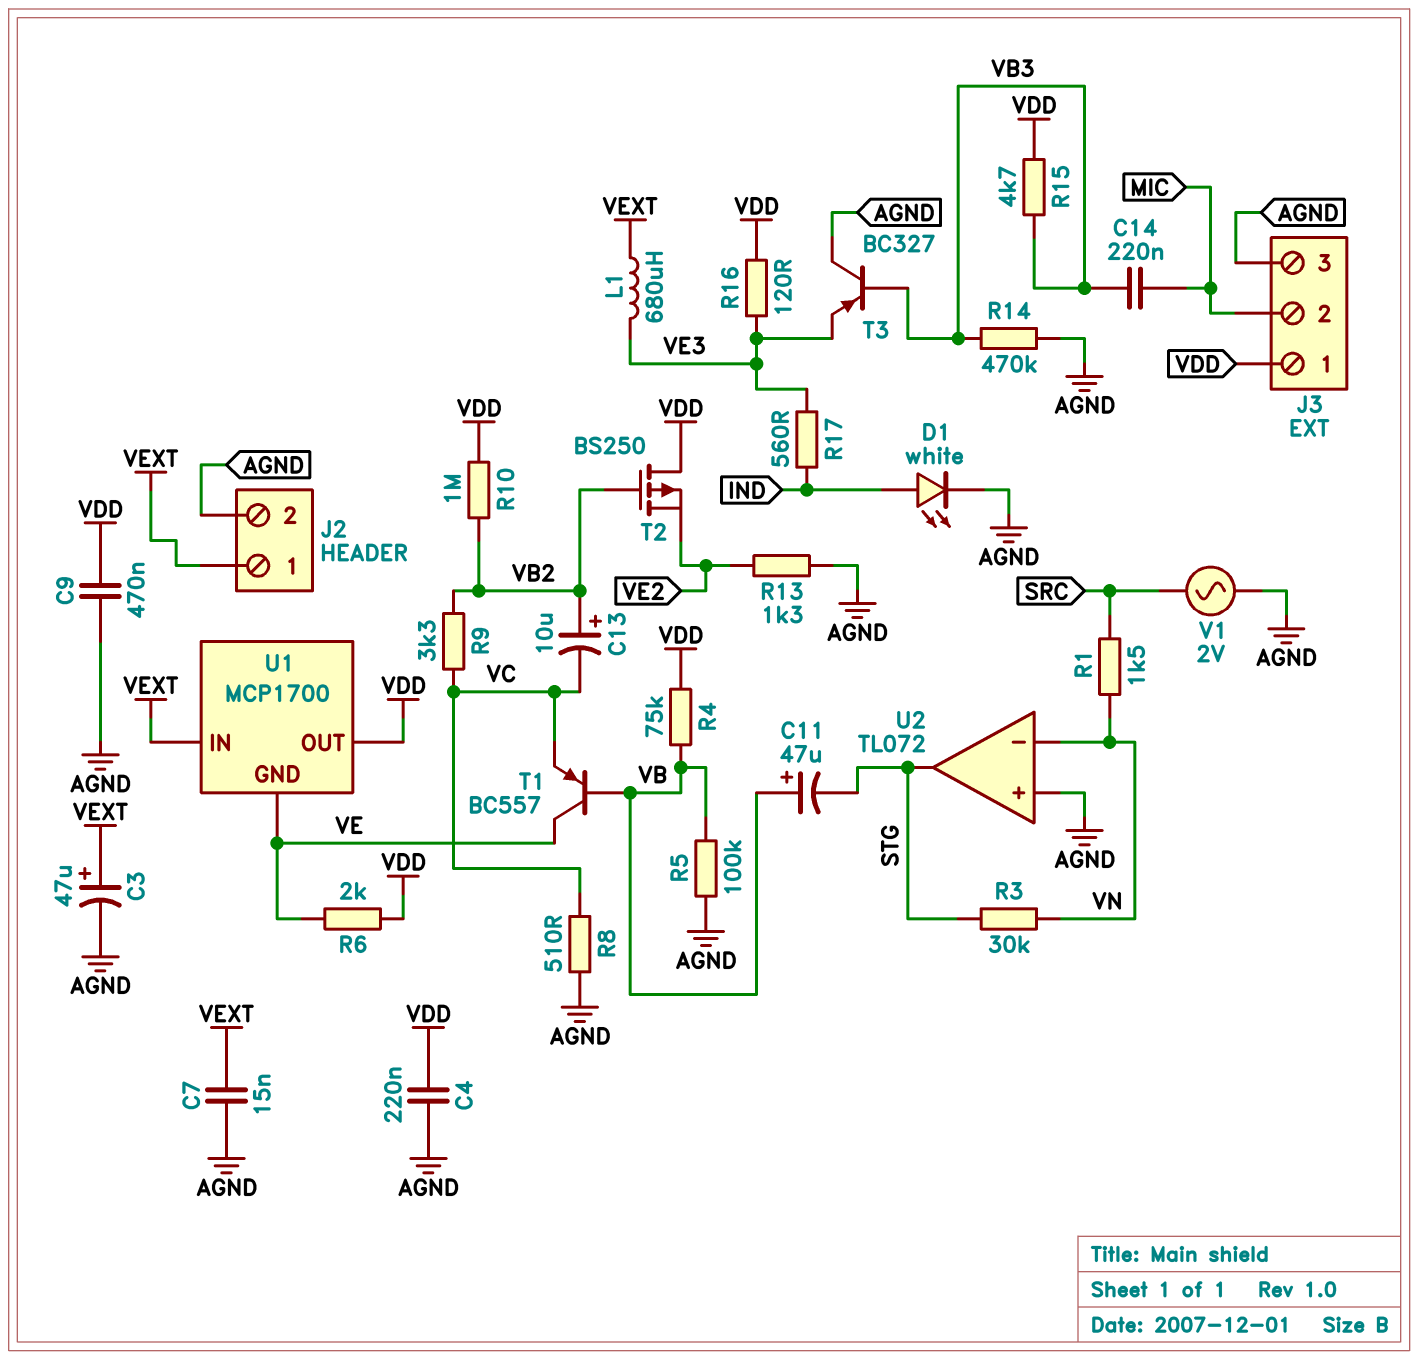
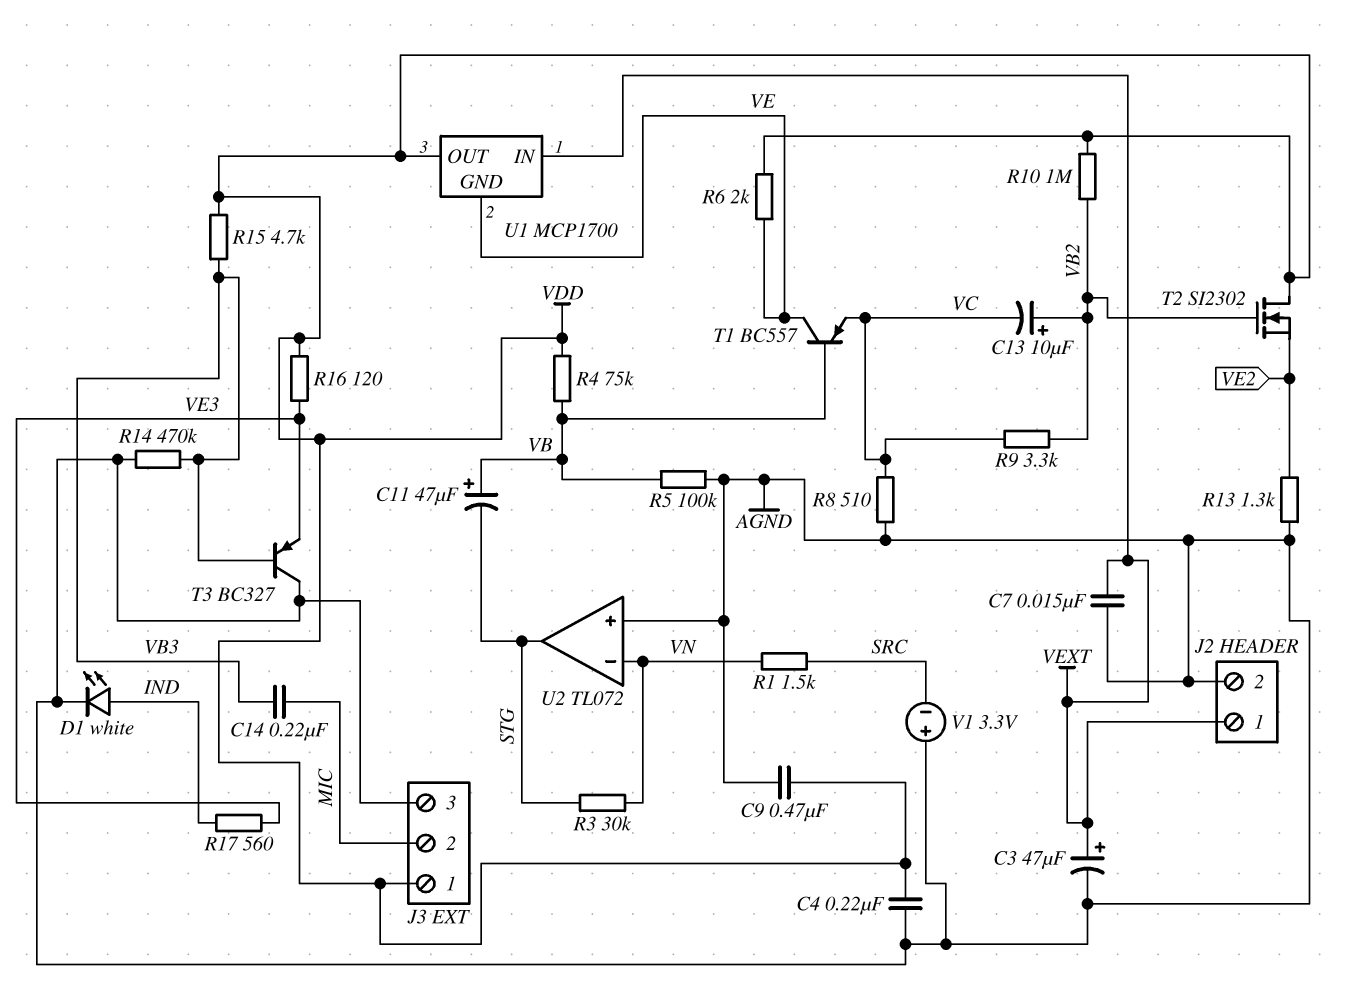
L1: 680uH (VE3, VEXT) -> none
T2: PMOS BS250 (G VB2, D VDD, S VE2) -> NMOS SI2302 (G VB2, D VDD, S VE2)
V1: AC 2V (AGND, SRC) -> 3.3V (plus AGND, minus SRC)

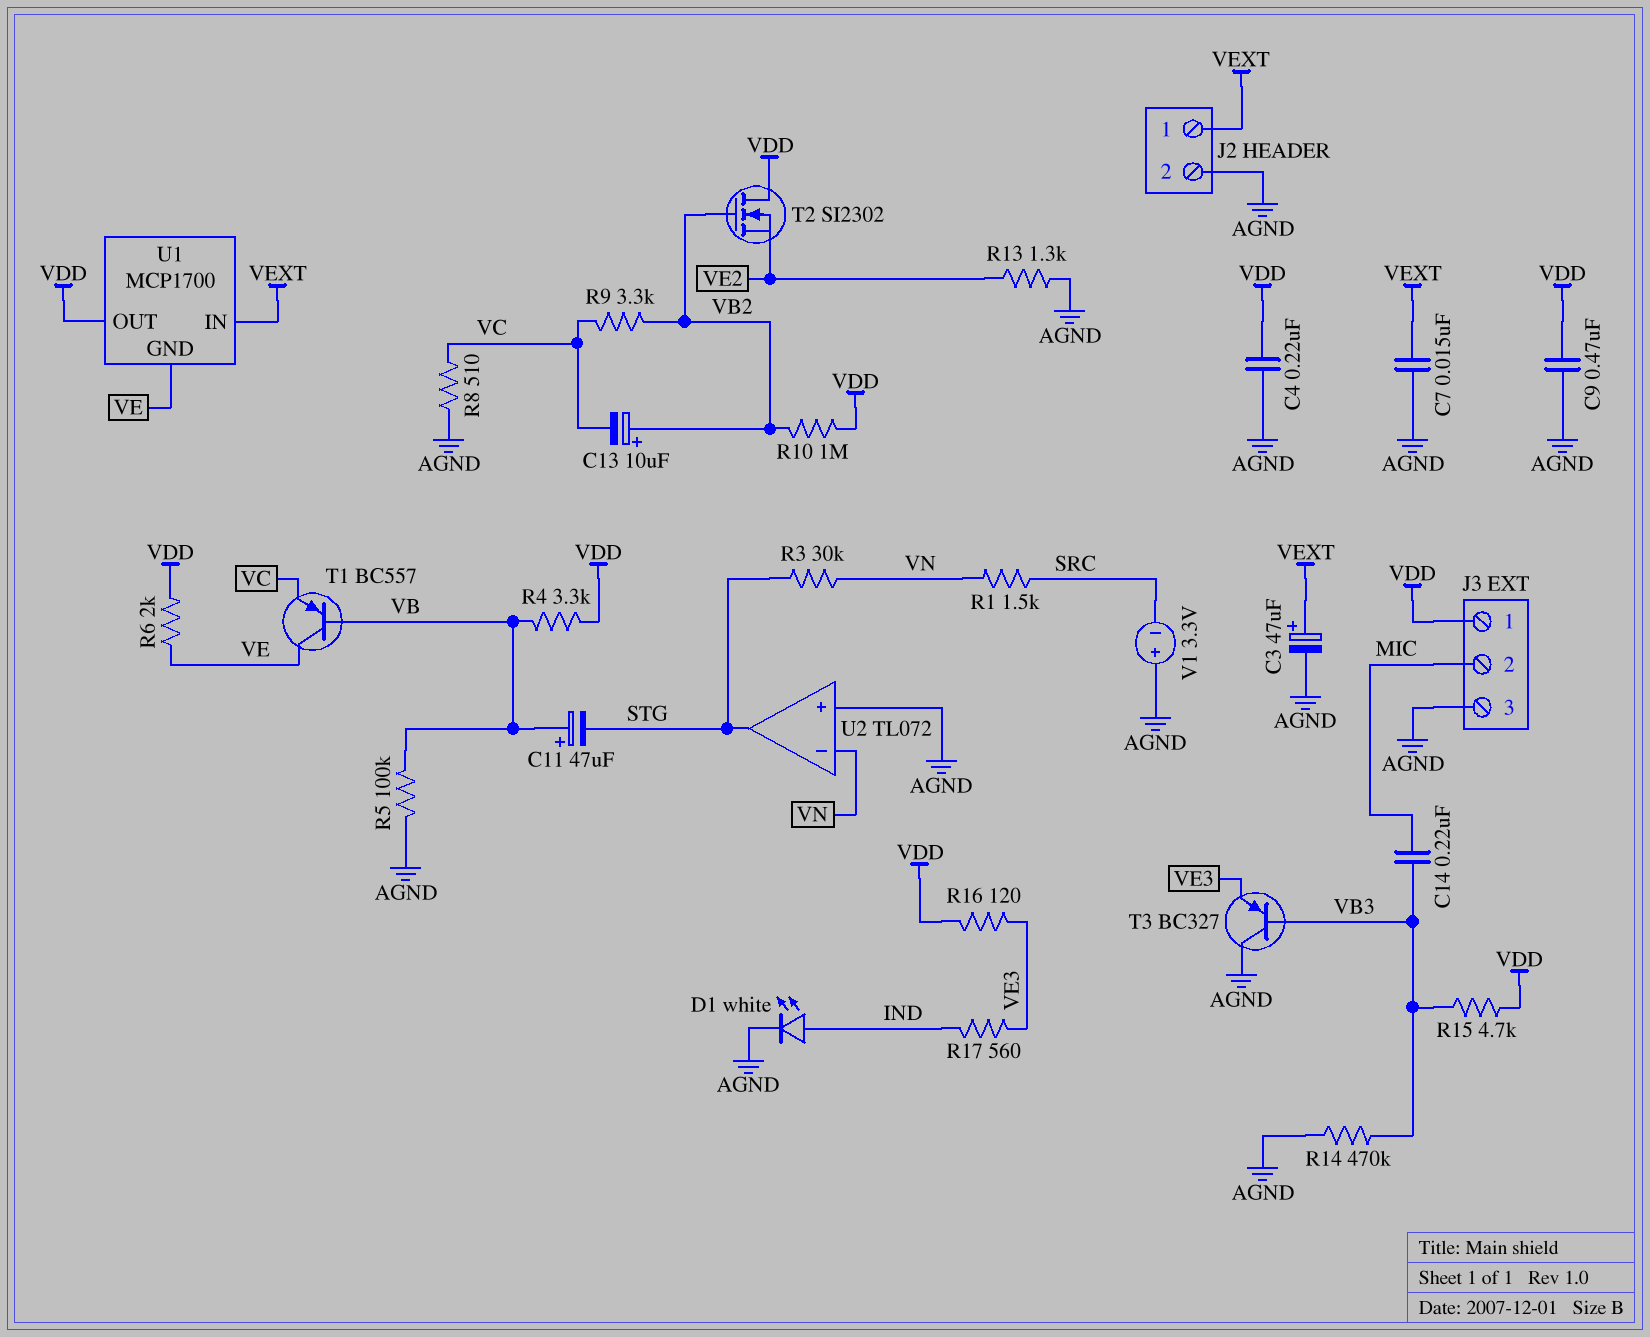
R4: 75k (VB, VDD) -> 3.3k (VB, VDD)

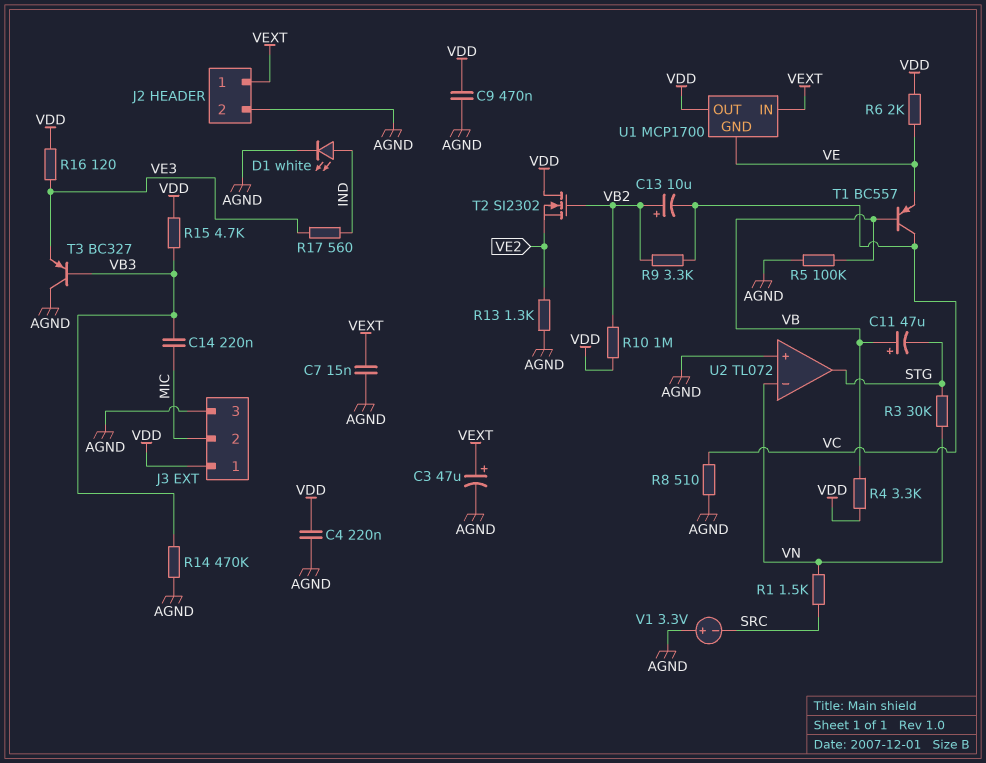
T1: PNP BC557 (B VB, C VE, E VC) -> PNP BC557 (B VB, C VC, E VE)

